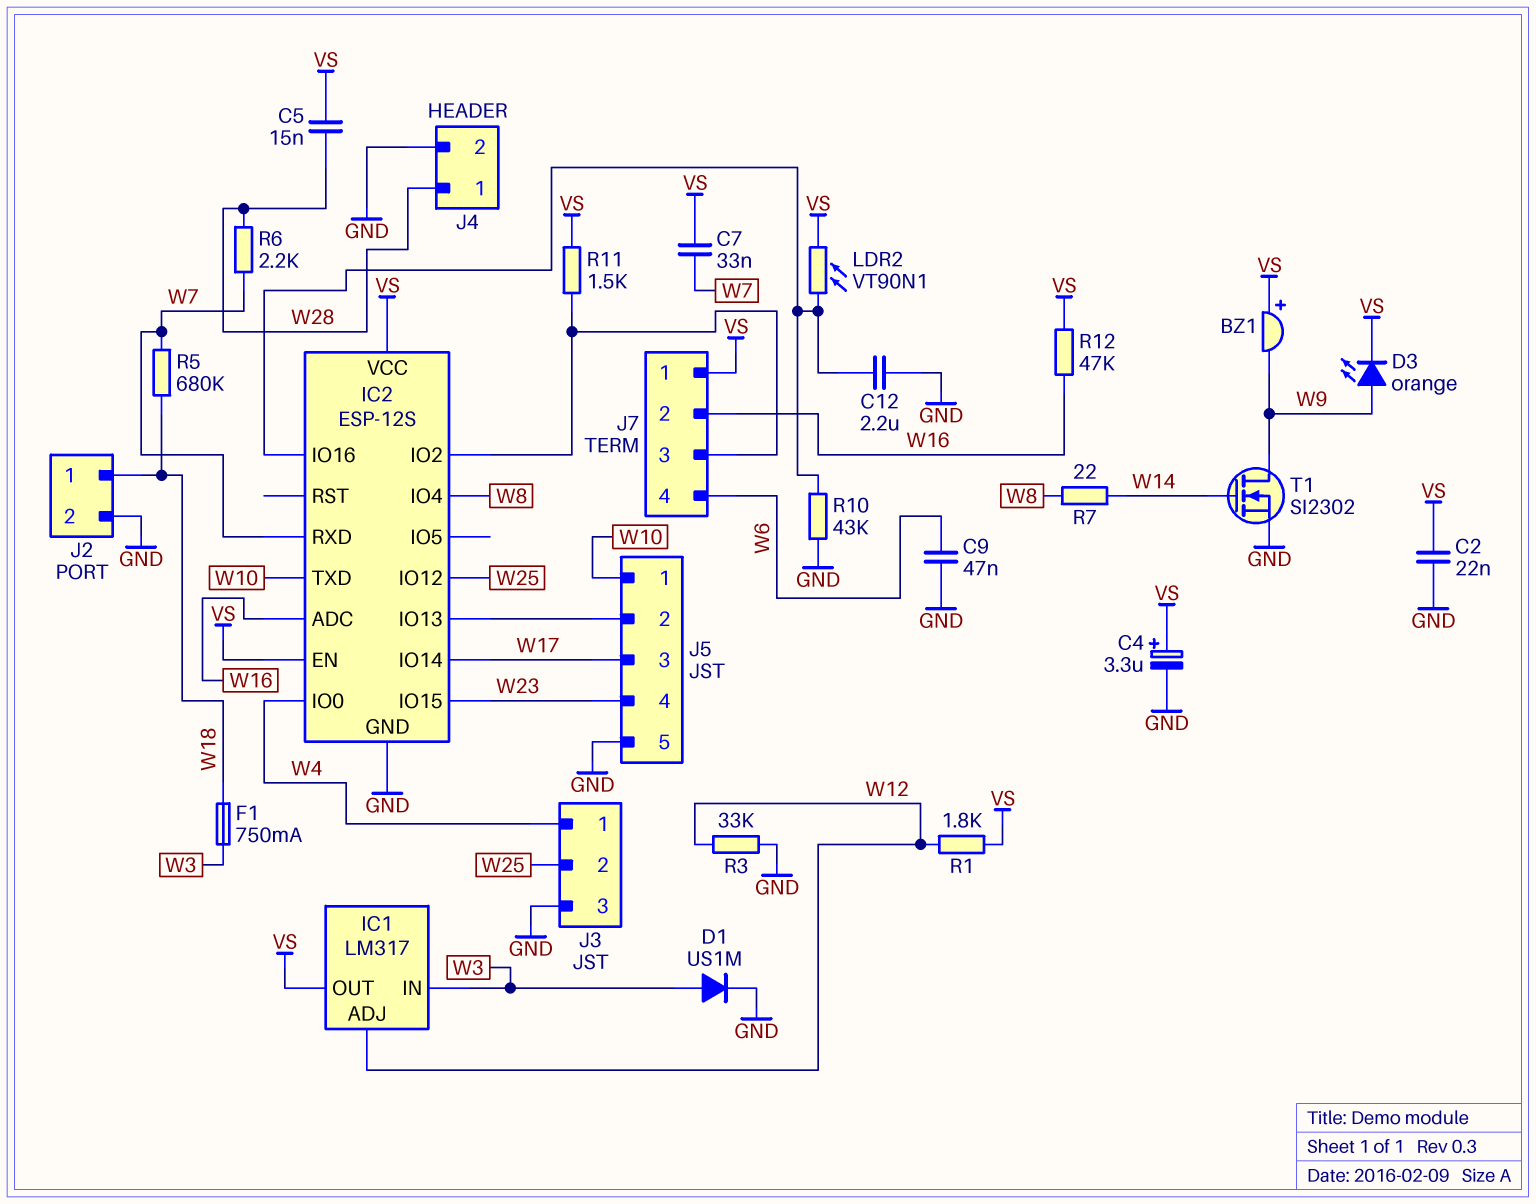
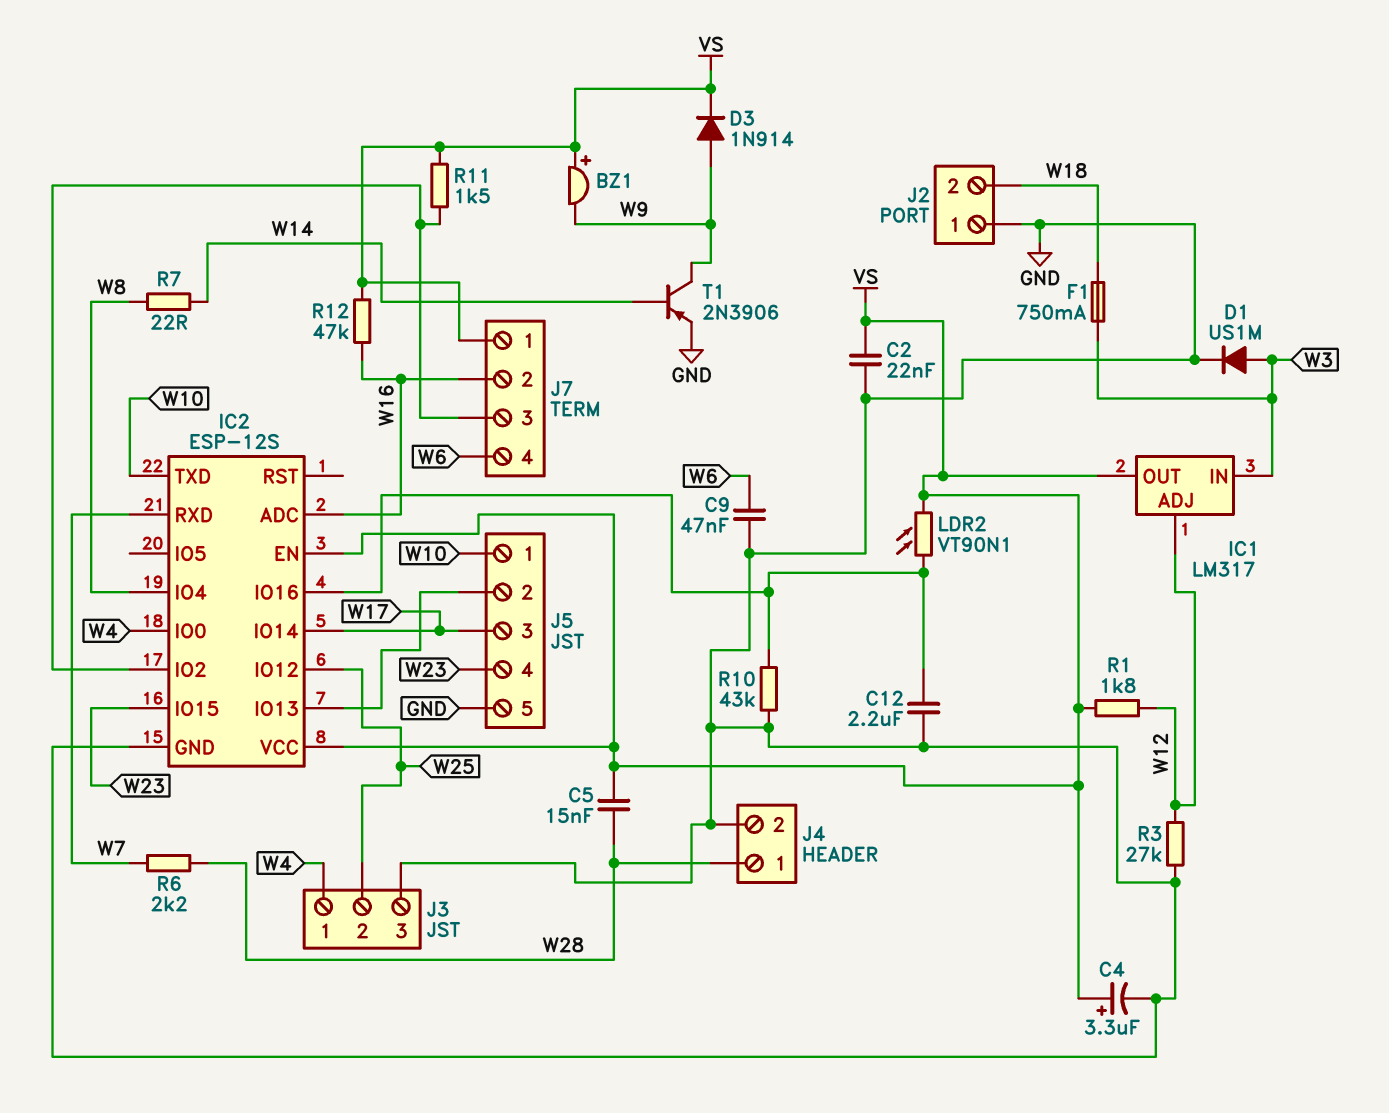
C7: 33nF (VS, W7) -> none
D3: LED orange (A W9, K VS) -> diode 1N914 (A W9, K VS)
J2 pin 1: W18 -> GND
J2 pin 2: GND -> W18
R3: 33k (GND, W12) -> 27k (GND, W12)
R5: 680k (W7, W18) -> none
T1: NMOS SI2302 (G W14, D W9, S GND) -> PNP 2N3906 (B W14, C W9, E GND)

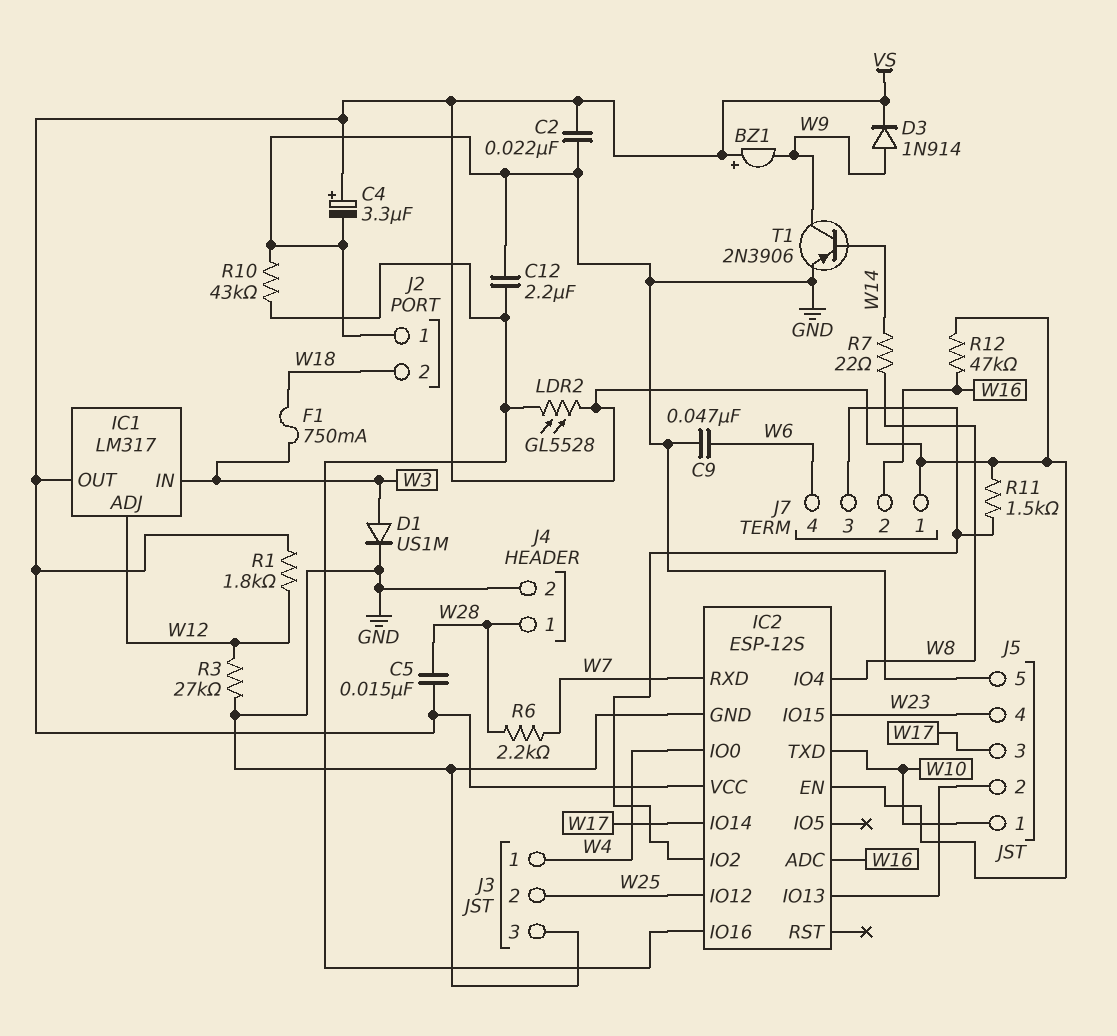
LDR2: VT90N1 (IC2/IO16, VS) -> GL5528 (IC2/IO16, VS)

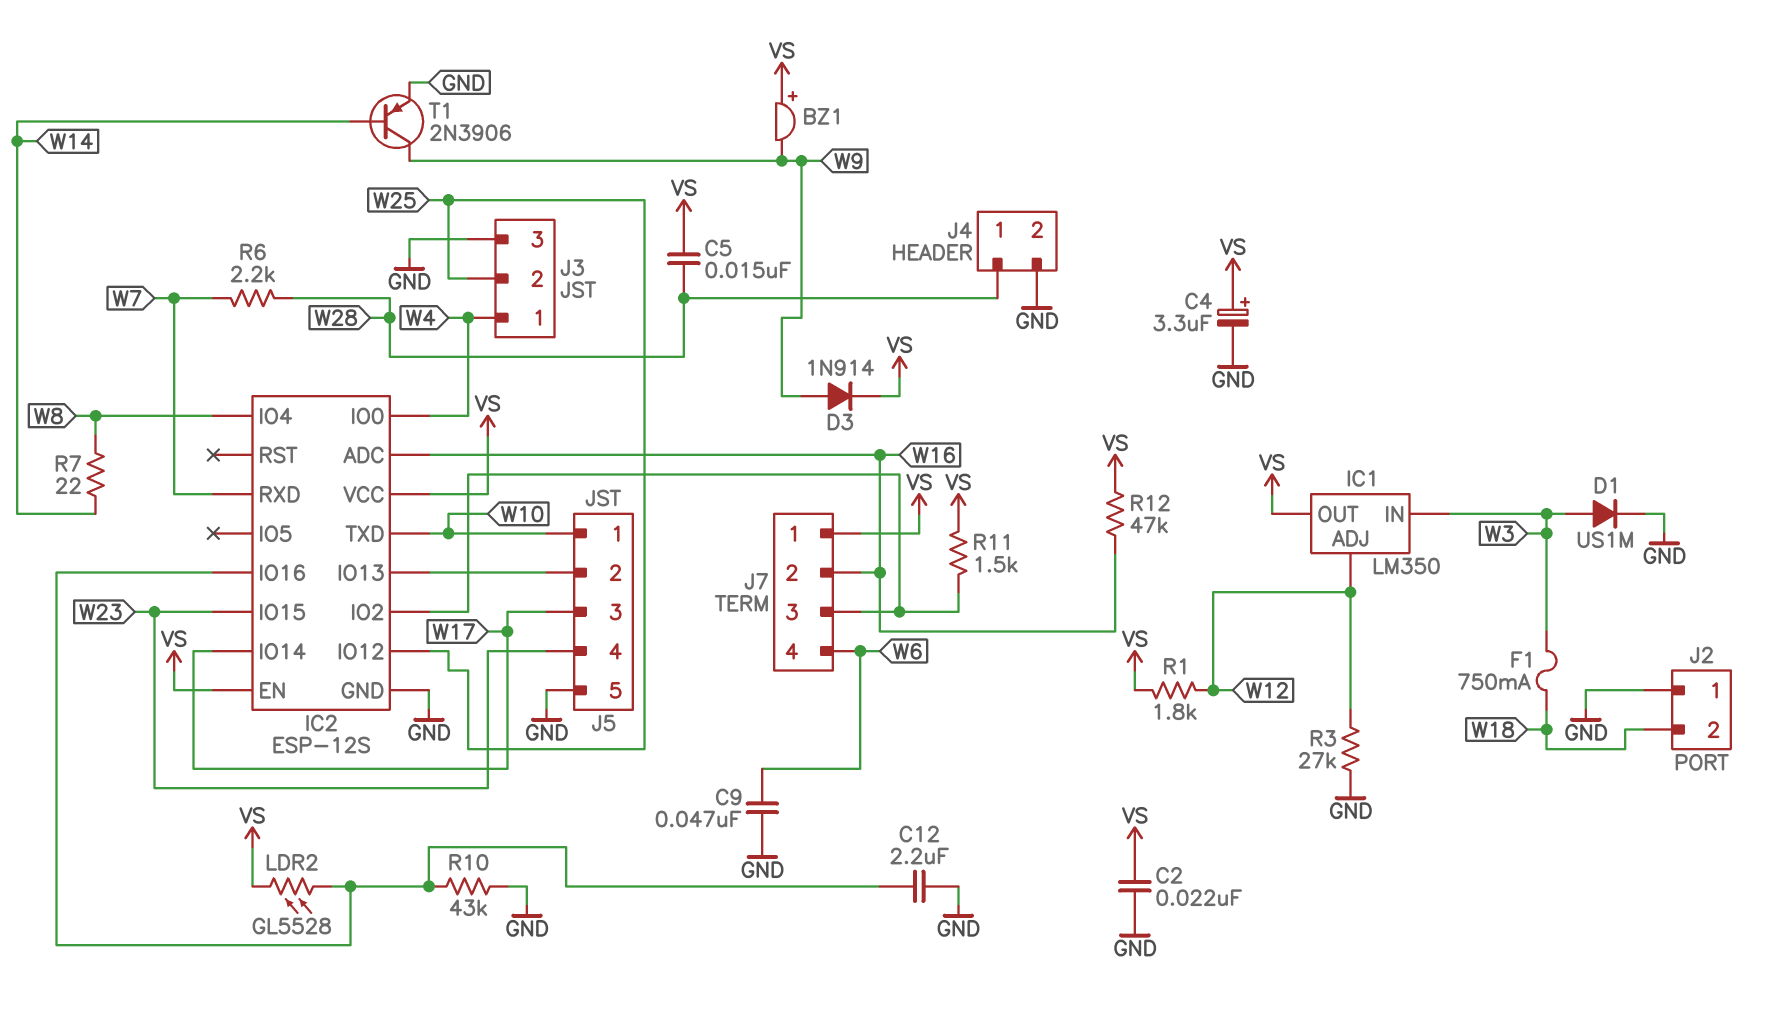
IC1: LM317 -> LM350

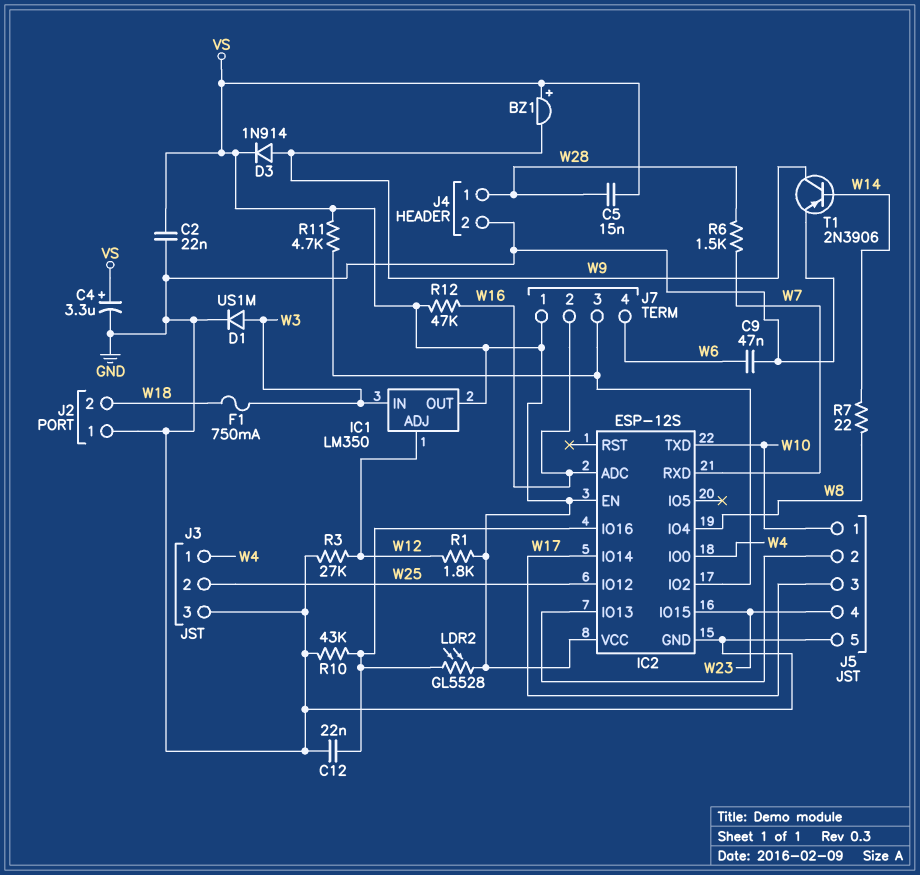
C12: 2.2uF (GND, IC2/IO16) -> 22nF (GND, IC2/IO16)
R6: 2.2k (W7, W28) -> 1.5k (W7, W28)
R11: 1.5k (IC2/IO2, VS) -> 4.7k (IC2/IO2, VS)

